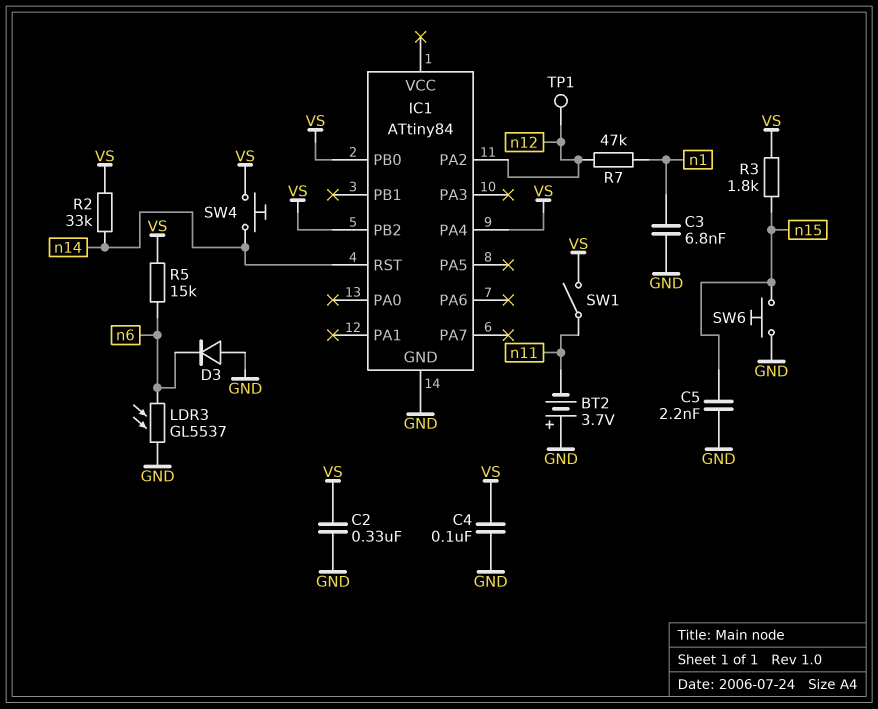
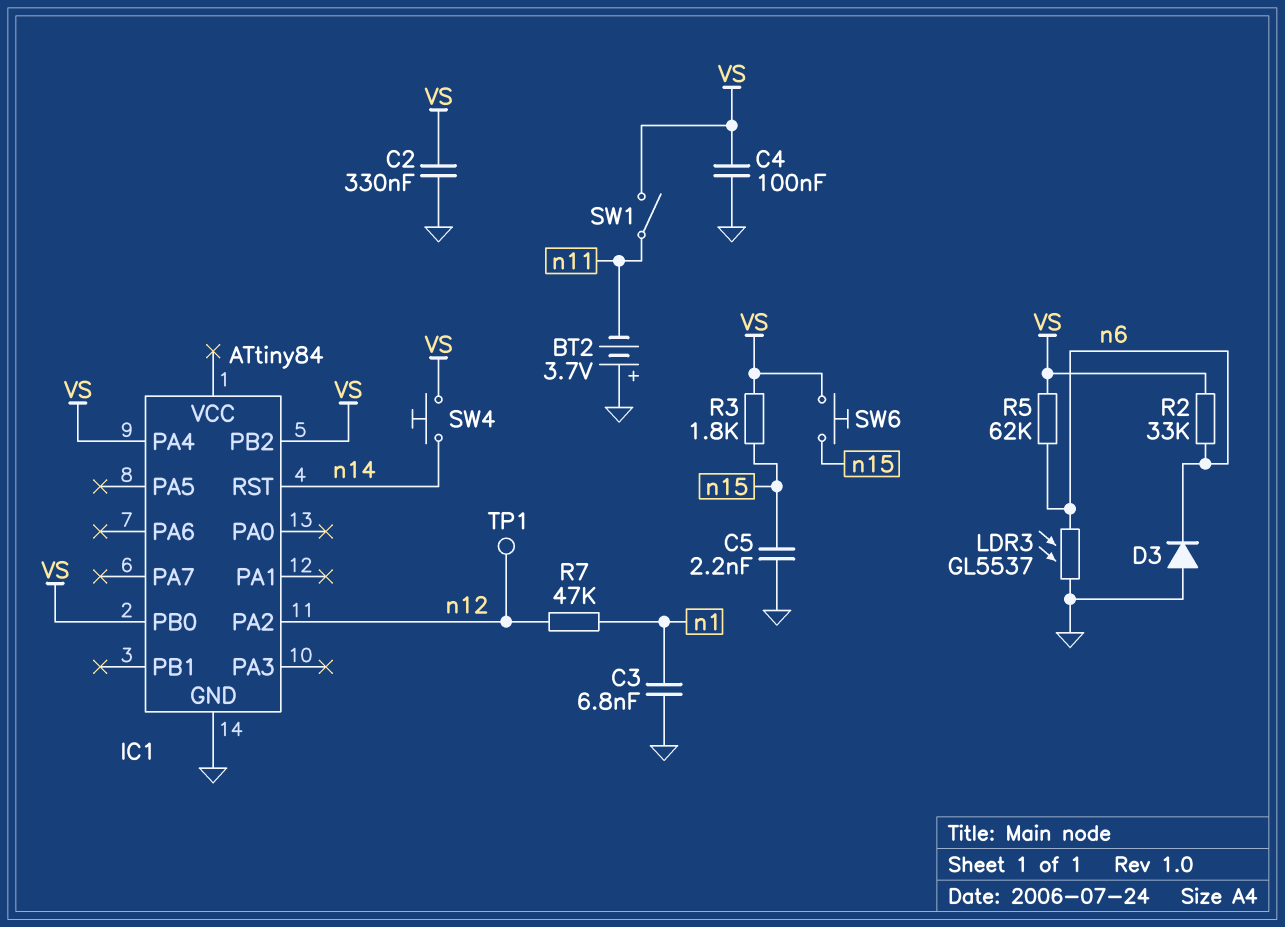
R2: 33k (VS, n14) -> 33k (VS, n6)
R5: 15k (VS, n6) -> 62k (VS, n6)
SW6: button (GND, n15) -> button (VS, n15)

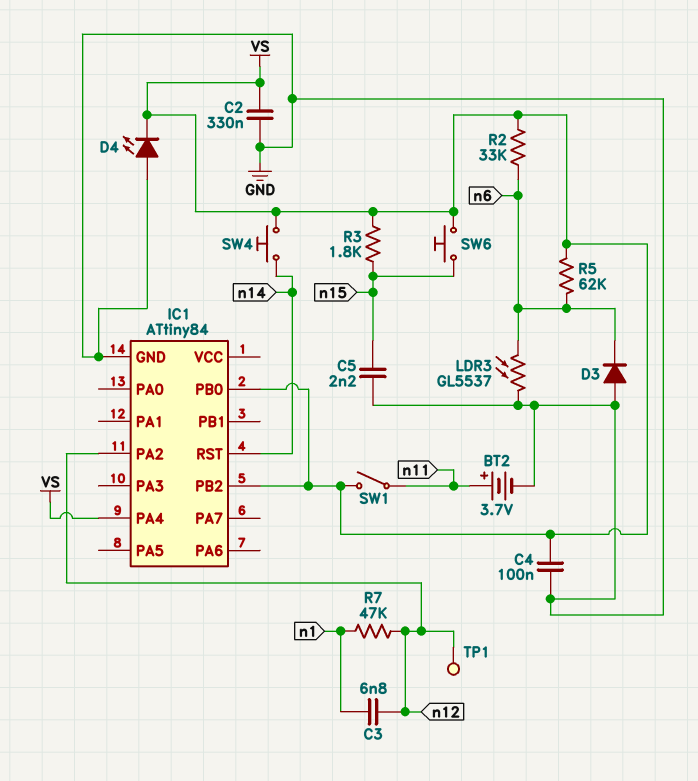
BT2: 3.7V (plus GND, minus n11) -> 3.7V (plus n11, minus GND)
C3: 6.8nF (GND, n1) -> 6.8nF (n1, n12)
D4: none -> LED (A GND, K VS)

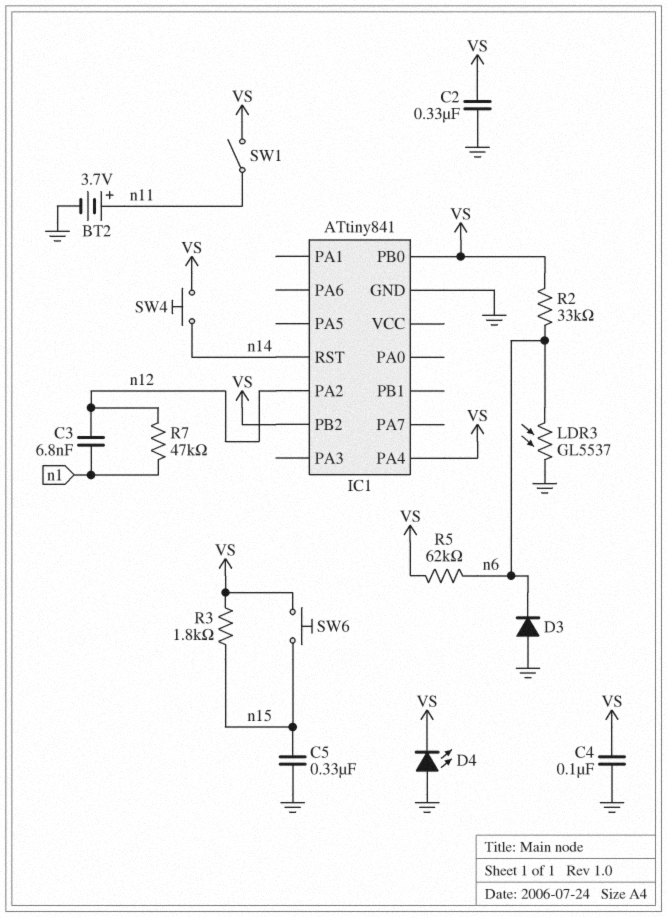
C5: 2.2nF (GND, n15) -> 330nF (GND, n15)
IC1: ATtiny84 -> ATtiny841
TP1: test point (n12) -> none

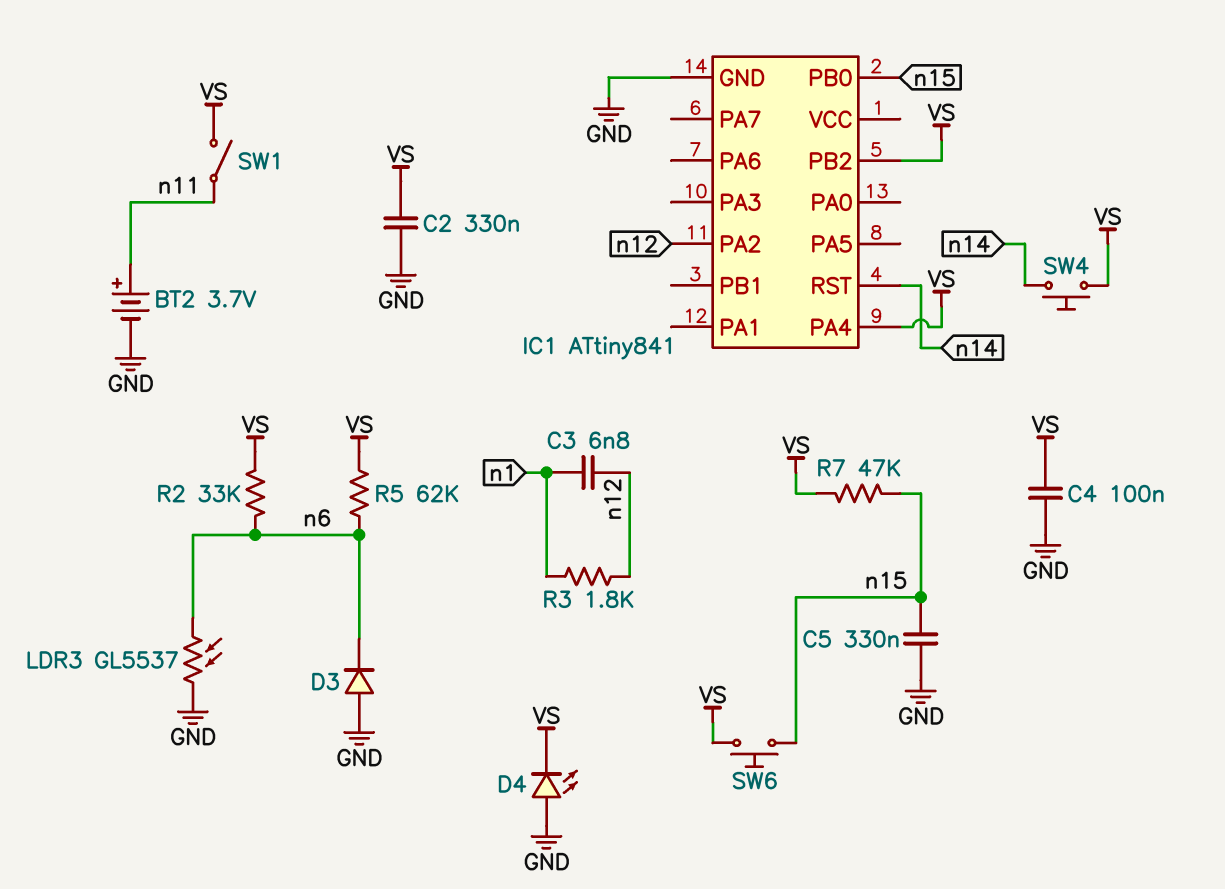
IC1 pin PB0: VS -> n15
R3: 1.8k (VS, n15) -> 1.8k (n1, n12)
R7: 47k (n1, n12) -> 47k (VS, n15)

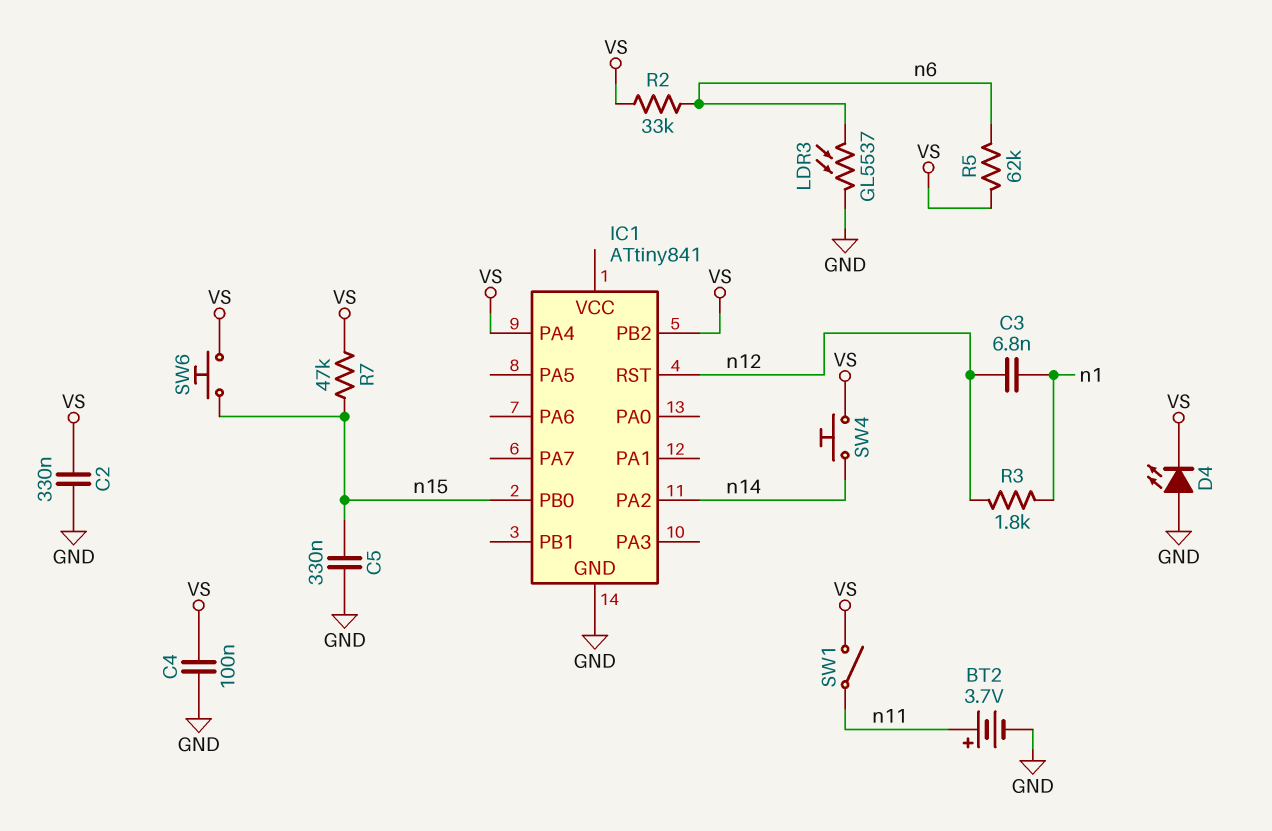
D3: diode (A GND, K n6) -> none
IC1 pin PA2: n12 -> n14
IC1 pin RST: n14 -> n12

